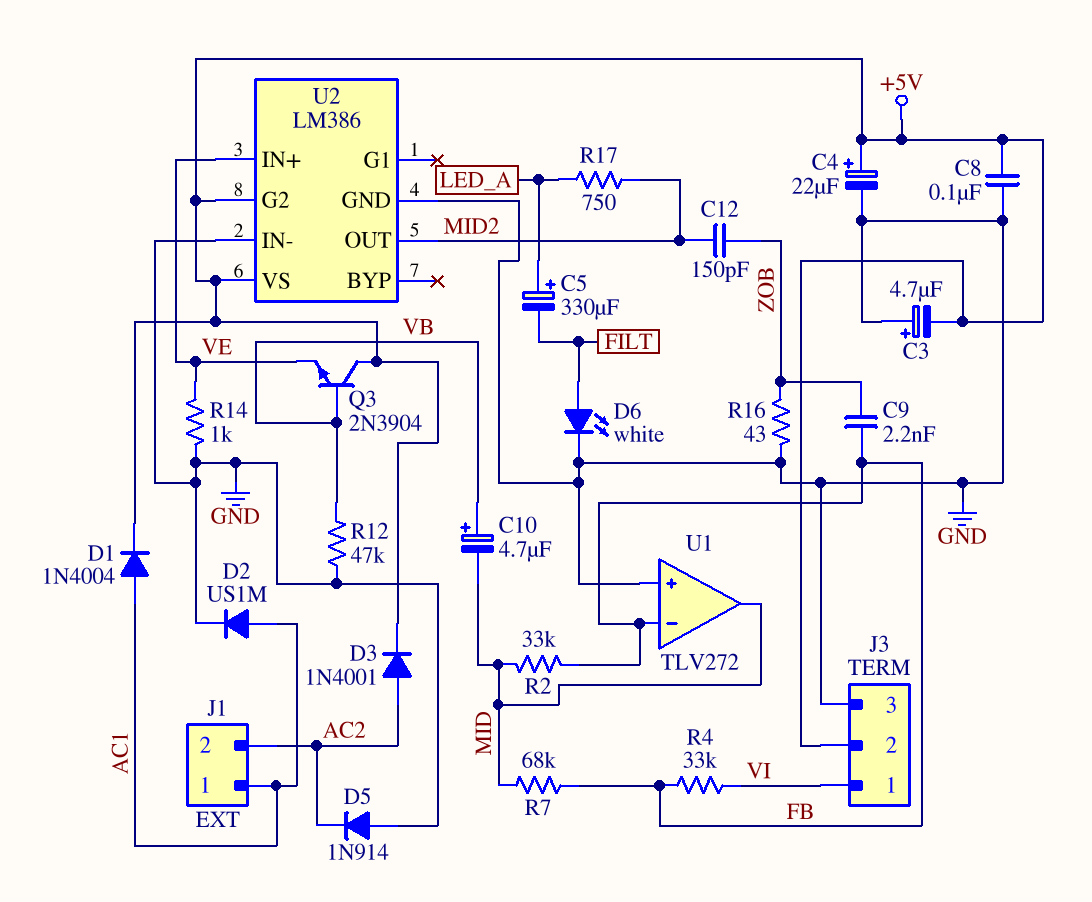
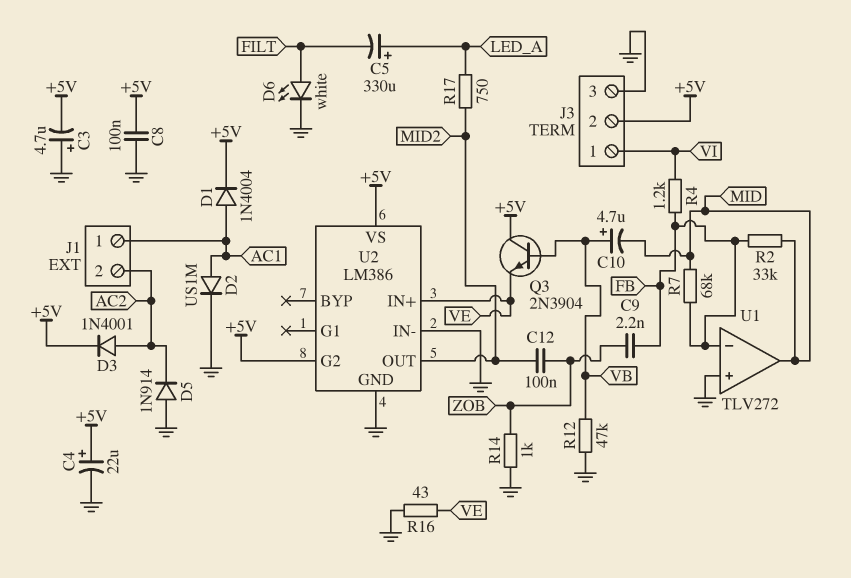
C12: 150pF (MID2, ZOB) -> 100nF (MID2, ZOB)
R4: 33k (FB, VI) -> 1.2k (FB, VI)
R14: 1k (GND, VE) -> 1k (GND, ZOB)
R16: 43 (GND, ZOB) -> 43 (GND, VE)

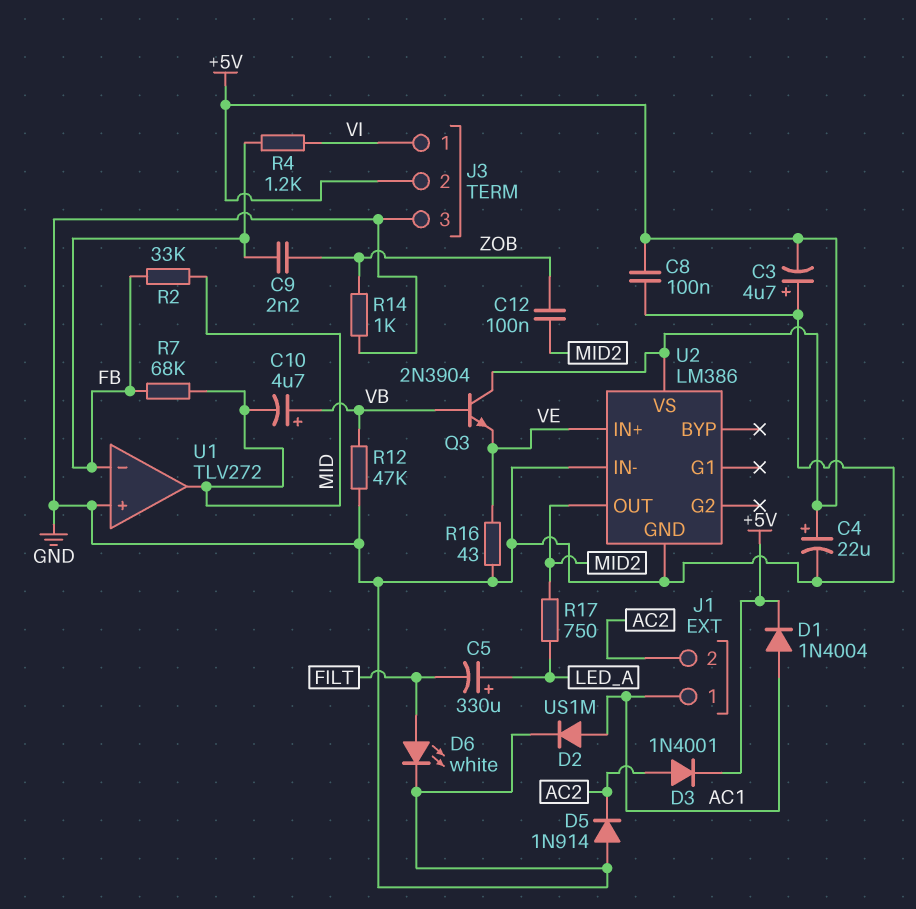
U2 pin G2: +5V -> none

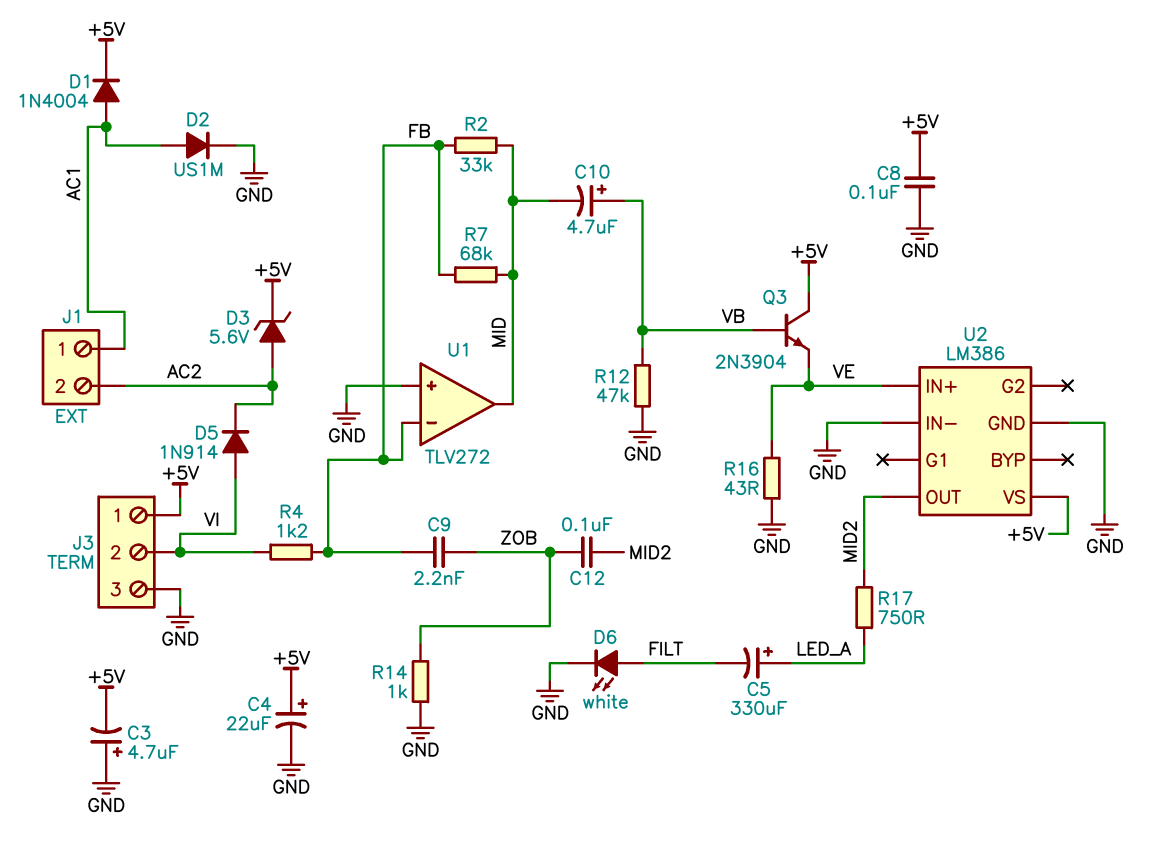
D3: diode 1N4001 (A AC2, K +5V) -> zener 5.6V (A AC2, K +5V)
D5: diode 1N914 (A GND, K AC2) -> diode 1N914 (A VI, K AC2)
J3 pin 1: VI -> +5V
J3 pin 2: +5V -> VI

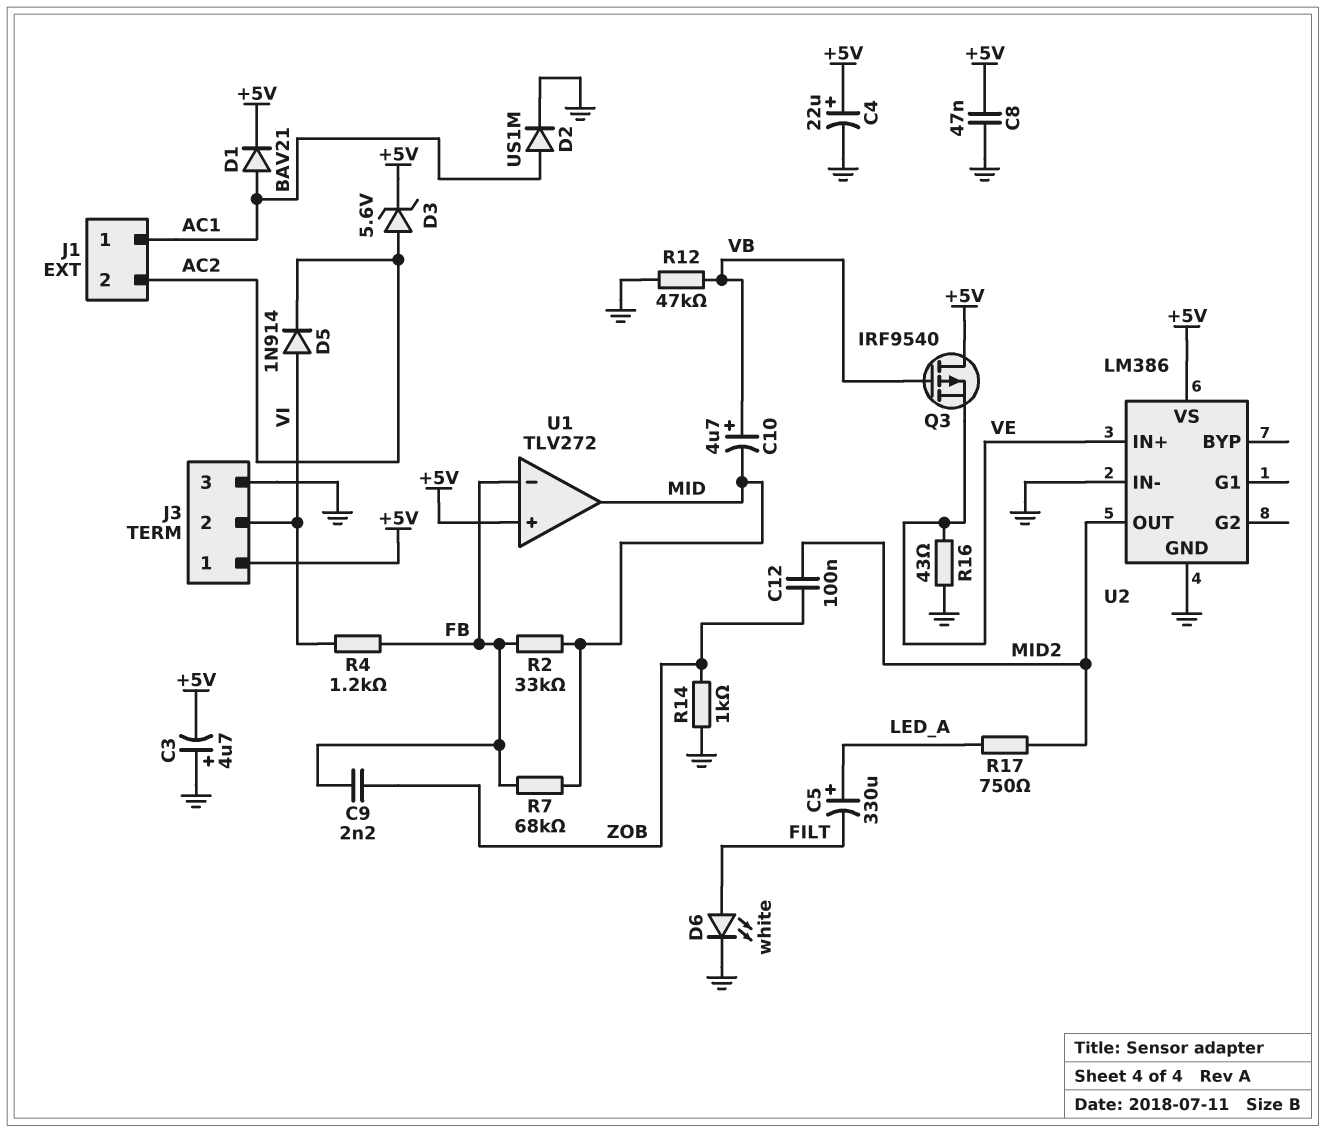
C8: 100nF (+5V, GND) -> 47nF (+5V, GND)
D1: diode 1N4004 (A AC1, K +5V) -> diode BAV21 (A AC1, K +5V)
Q3: NPN 2N3904 (B VB, C +5V, E VE) -> PMOS IRF9540 (G VB, D +5V, S VE)
U1 pin in+: GND -> +5V

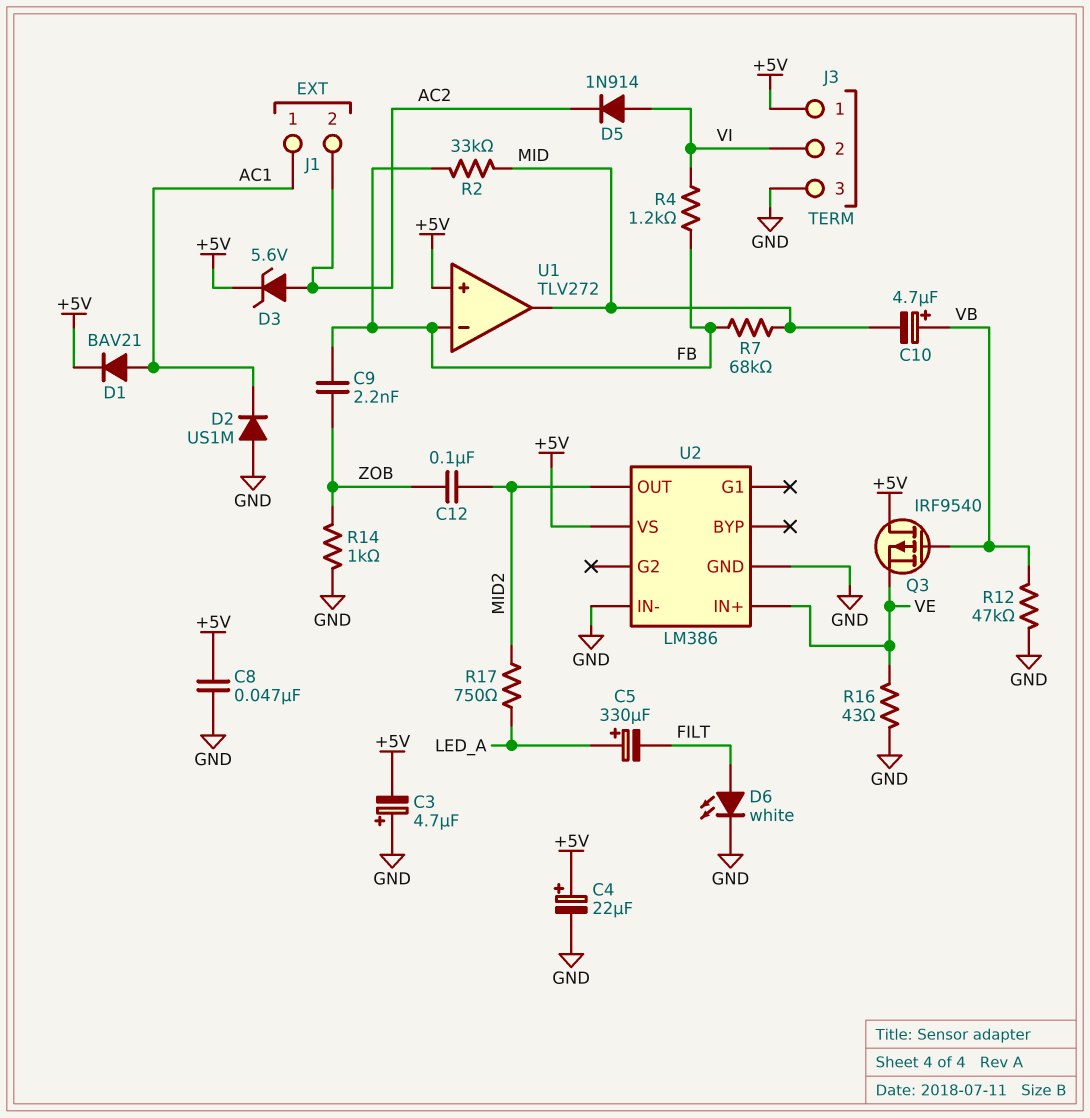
D2: diode US1M (A AC1, K GND) -> diode US1M (A GND, K AC1)

